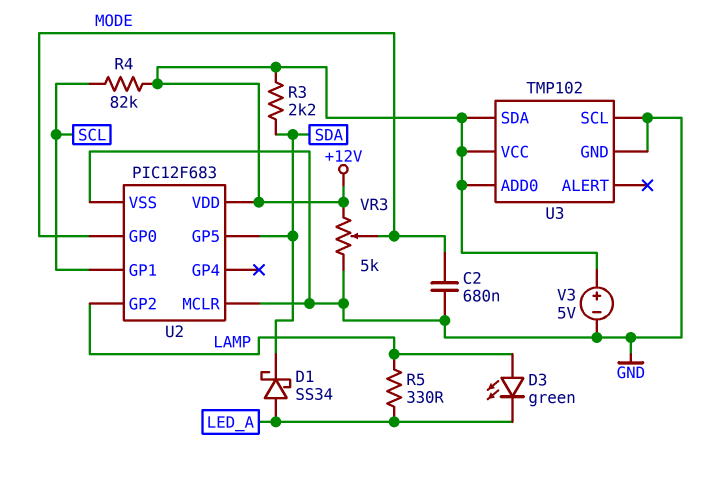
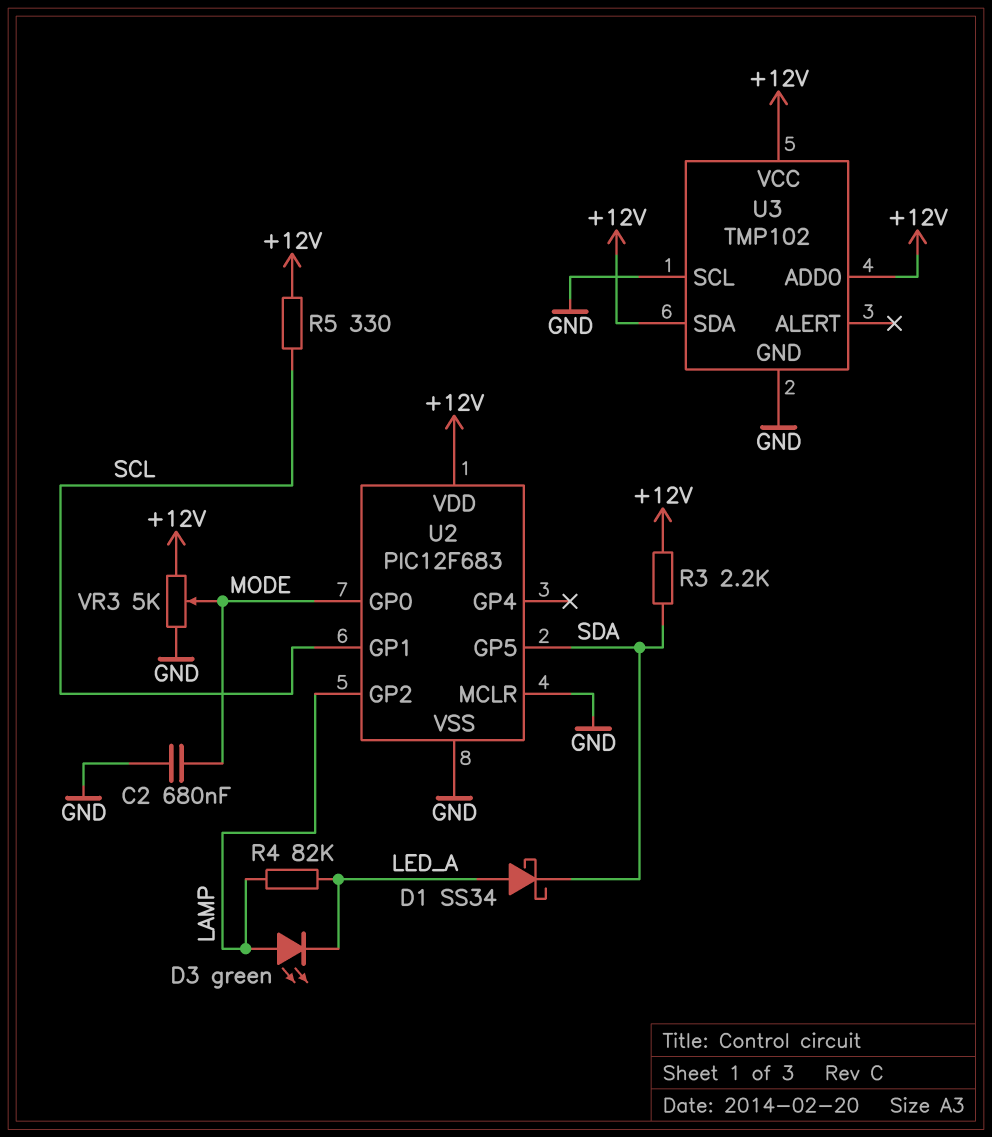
R4: 82k (+12V, SCL) -> 82k (LAMP, LED_A)
R5: 330 (LAMP, LED_A) -> 330 (+12V, SCL)
V3: 5V (plus +12V, minus GND) -> none

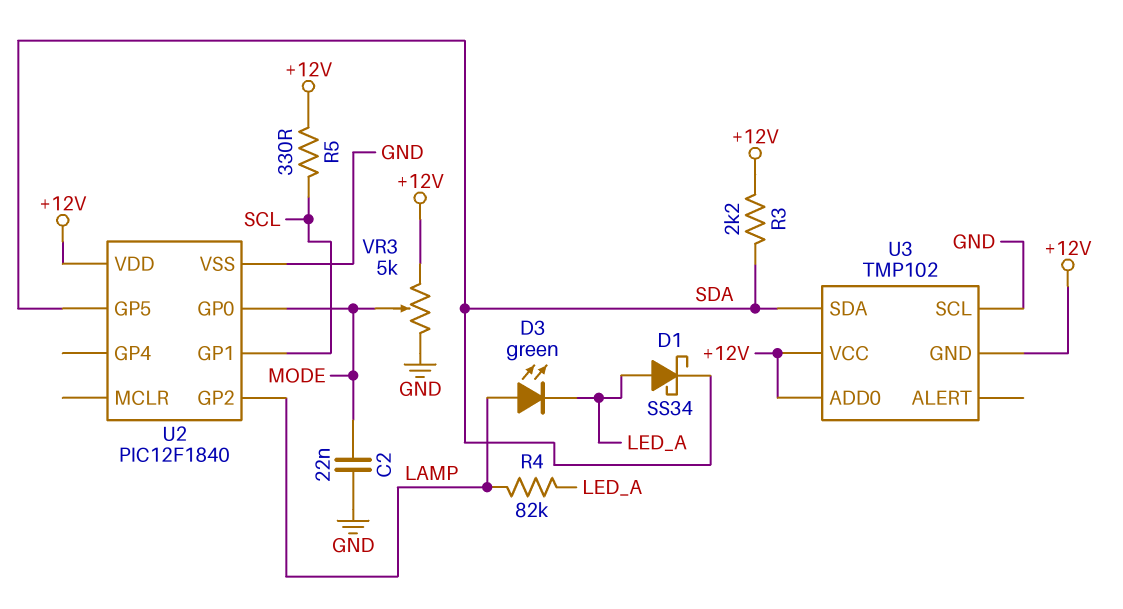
C2: 680nF (GND, MODE) -> 22nF (GND, MODE)
U2: PIC12F683 -> PIC12F1840
U2 pin MCLR: GND -> none
U3 pin GND: GND -> +12V
U3 pin SDA: +12V -> SDA

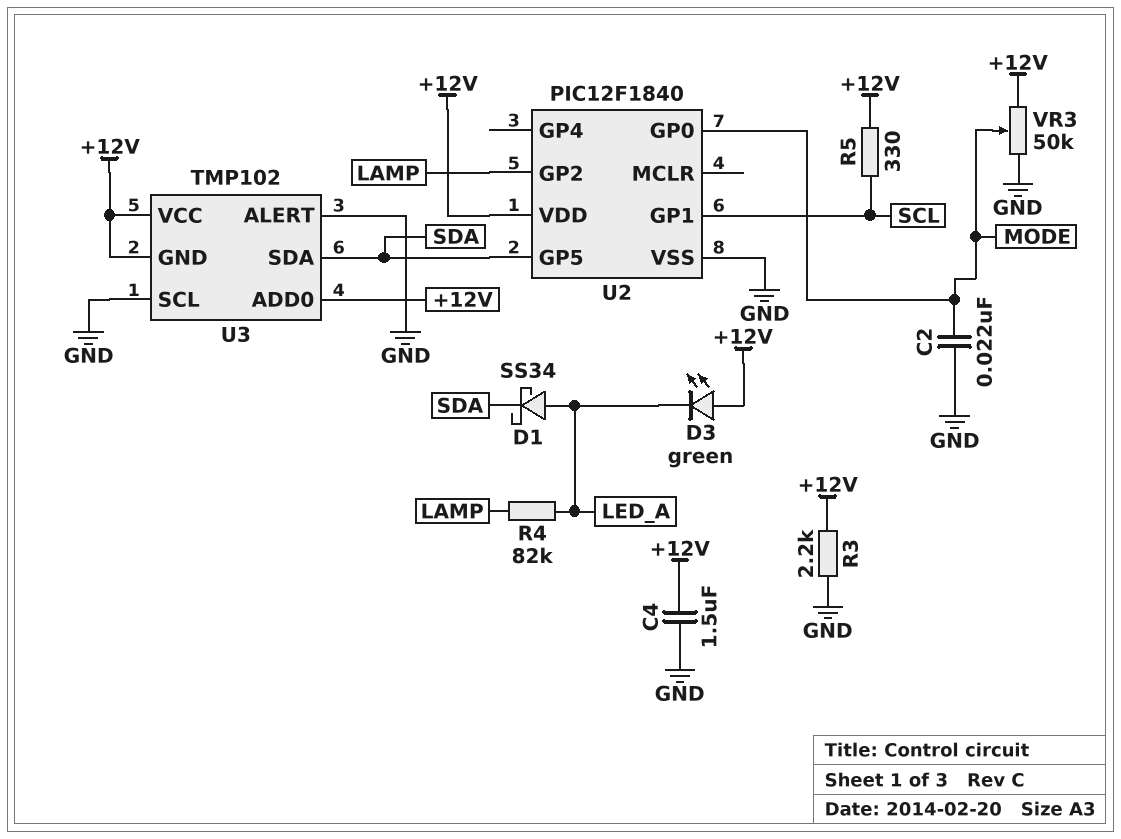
C4: none -> 1.5uF (+12V, GND)
D3: LED green (A LAMP, K LED_A) -> LED green (A +12V, K LED_A)
R3: 2.2k (+12V, SDA) -> 2.2k (+12V, GND)
U3 pin ALERT: none -> GND
VR3: 5k (+12V, GND, wiper MODE) -> 50k (+12V, GND, wiper MODE)

